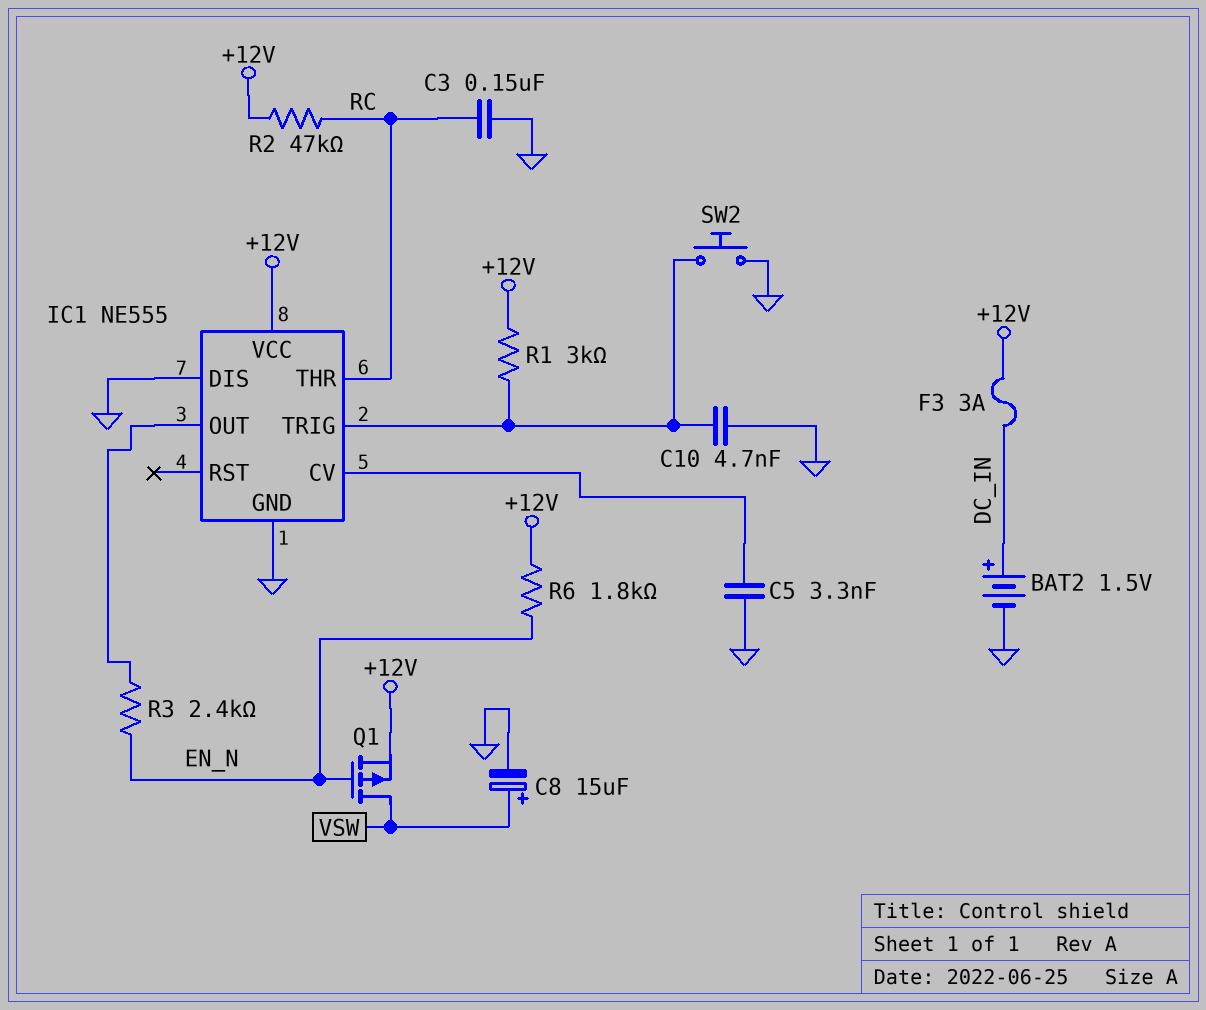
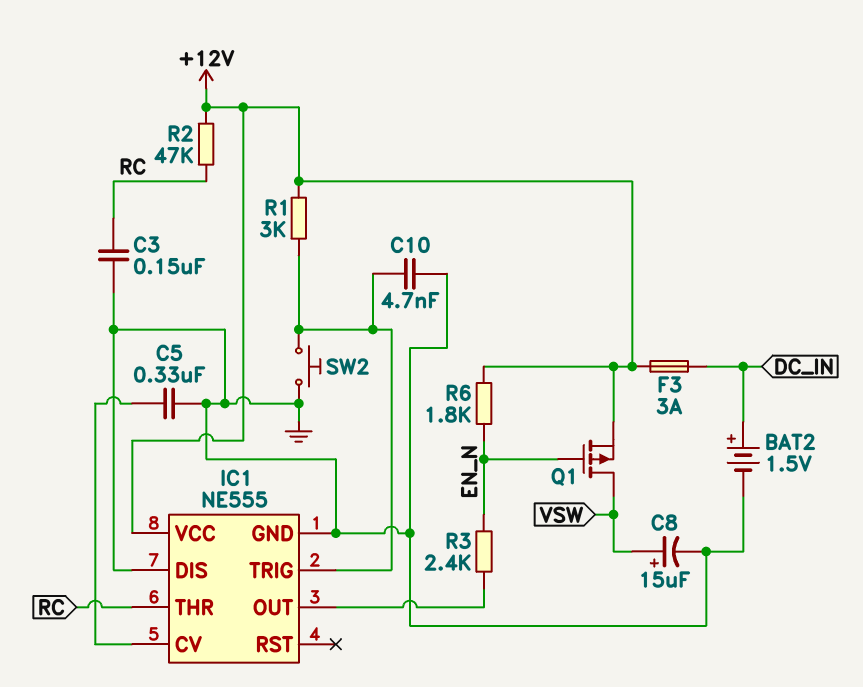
C5: 3.3nF (GND, IC1/CV) -> 330nF (GND, IC1/CV)

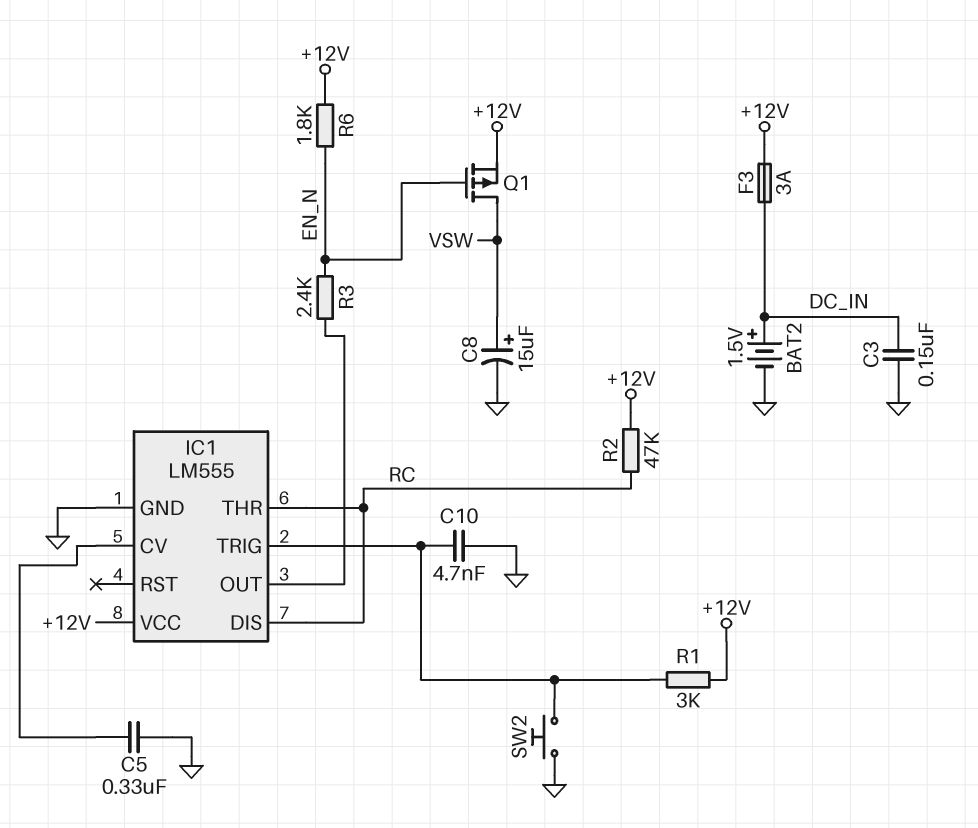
C3: 150nF (GND, RC) -> 150nF (DC_IN, GND)
IC1: NE555 -> LM555
IC1 pin DIS: GND -> RC

